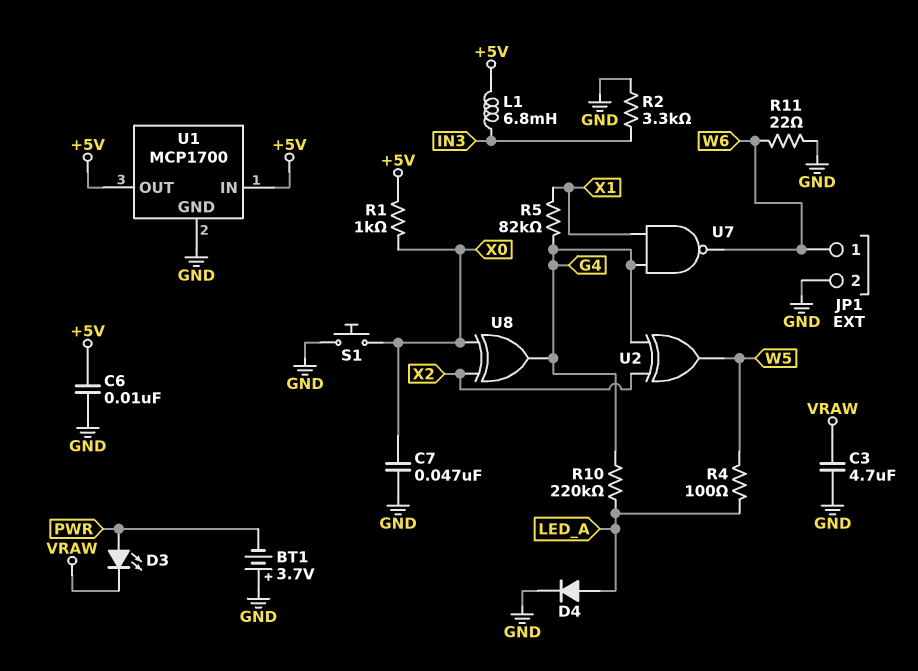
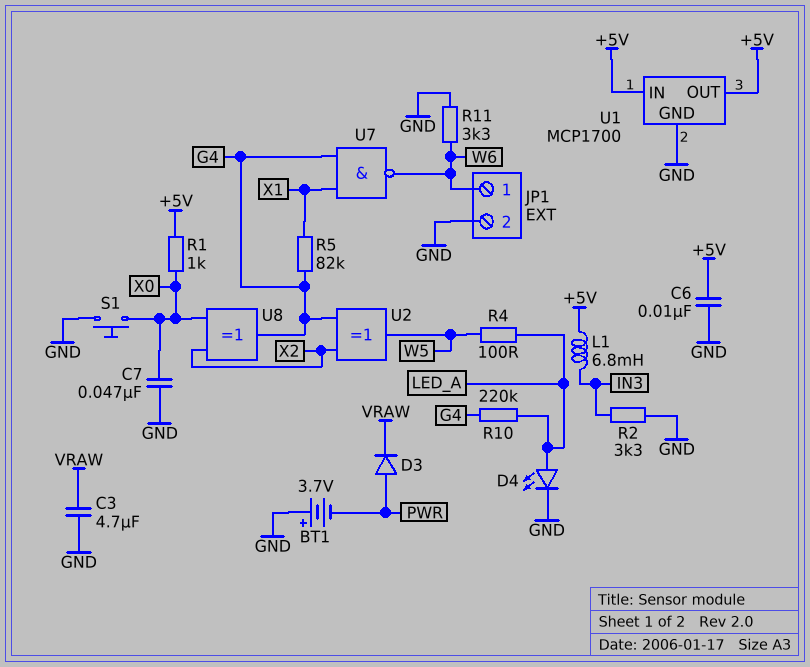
D3: LED (A PWR, K VRAW) -> diode (A PWR, K VRAW)
D4: diode (A LED_A, K GND) -> LED (A LED_A, K GND)
R11: 22 (GND, W6) -> 3.3k (GND, W6)

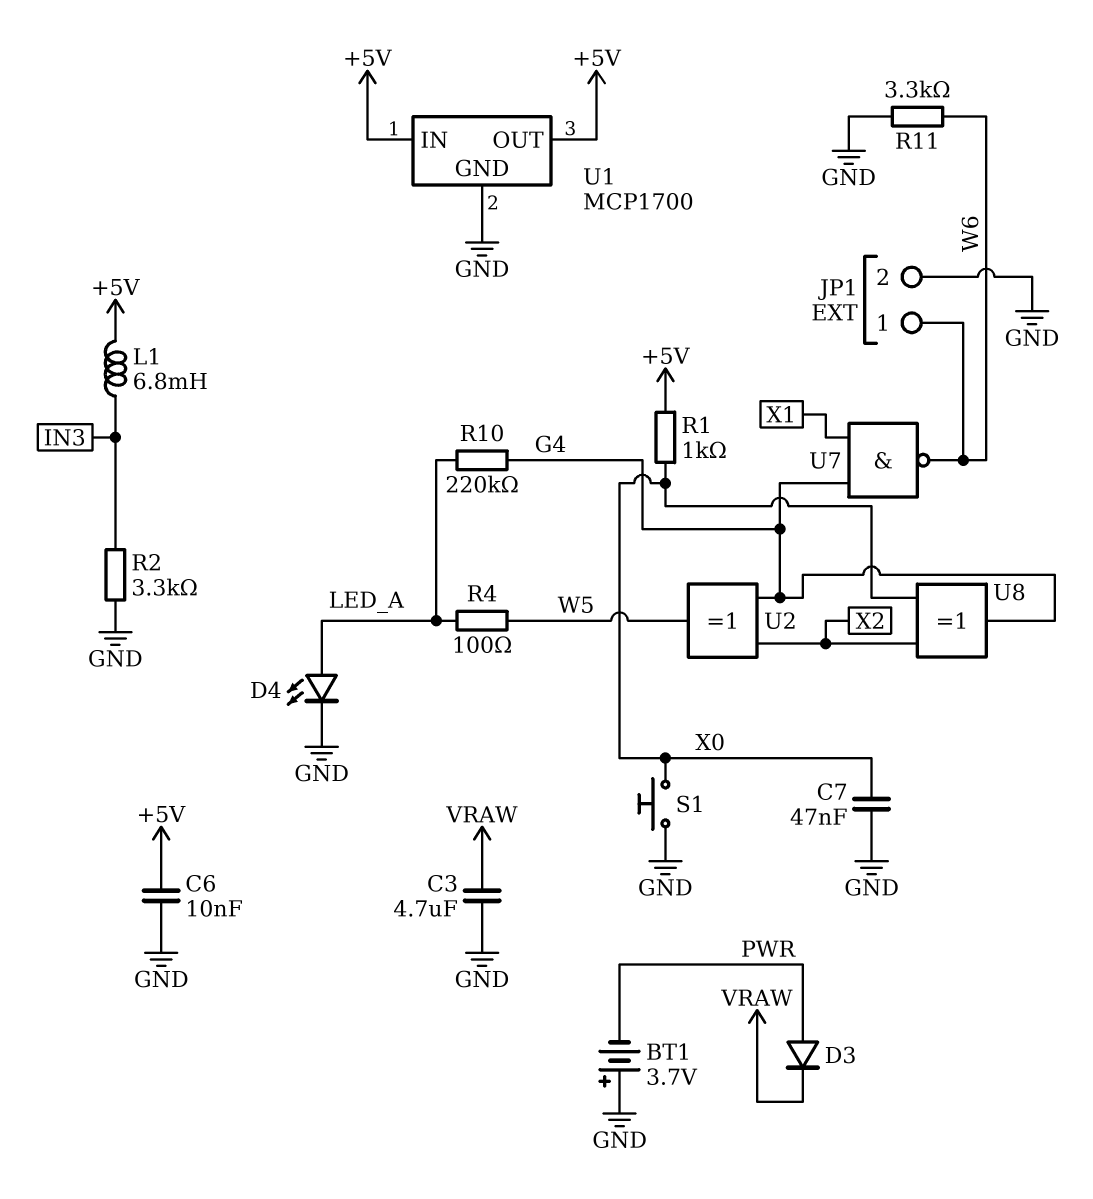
R5: 82k (G4, X1) -> none

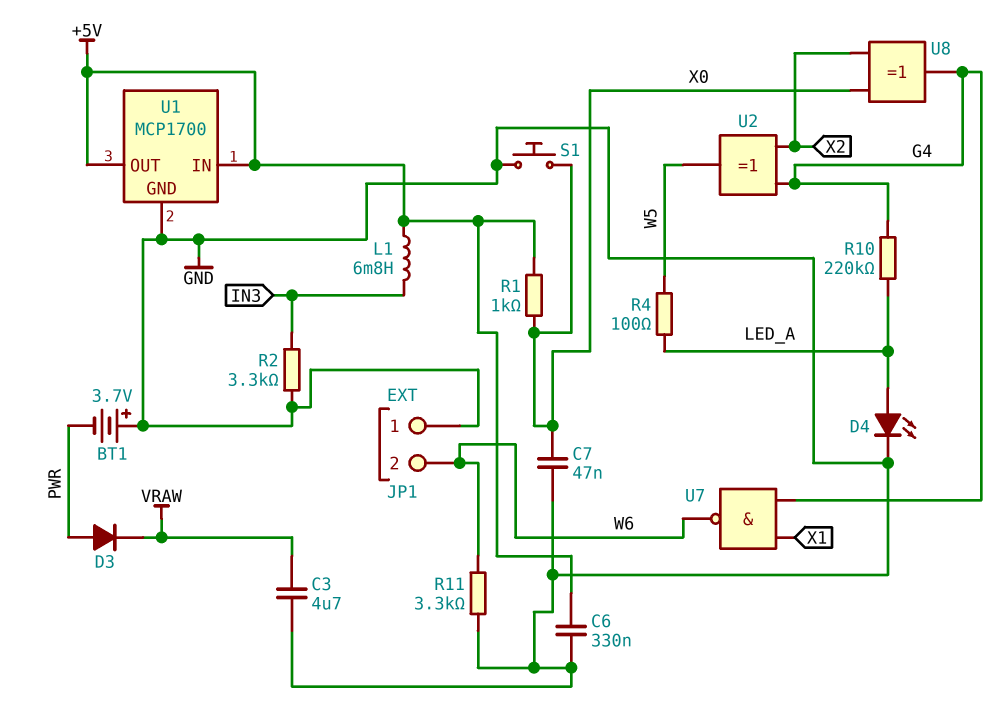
C6: 10nF (+5V, GND) -> 330nF (+5V, GND)
JP1 pin 1: W6 -> GND
JP1 pin 2: GND -> W6

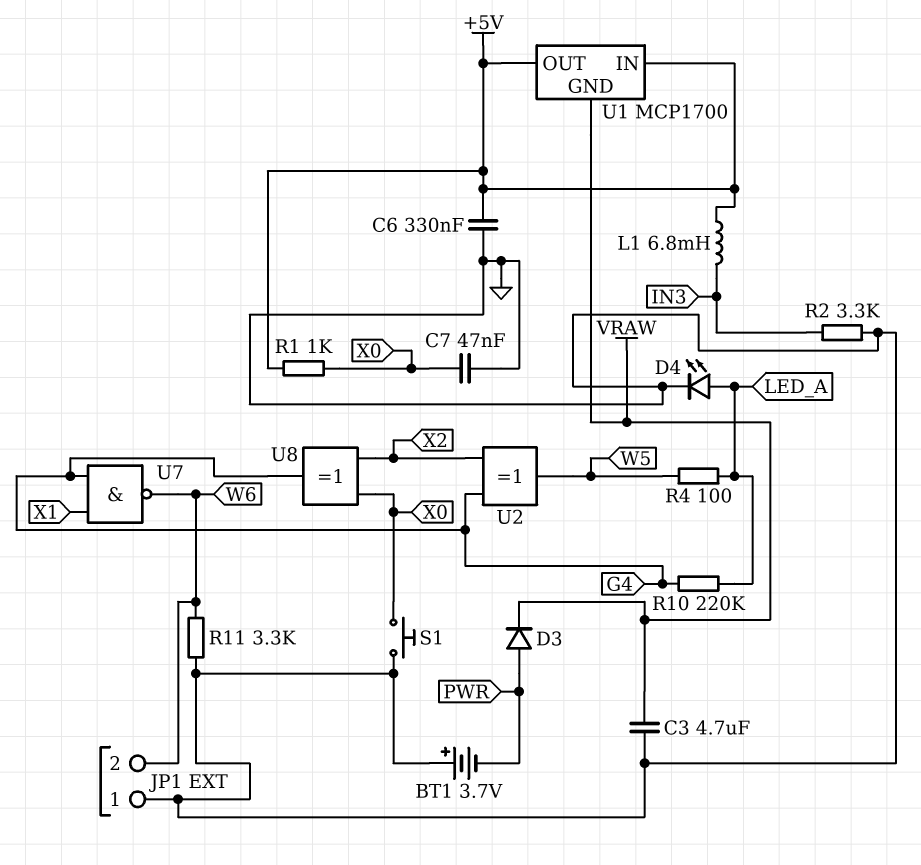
U1 pin GND: GND -> VRAW

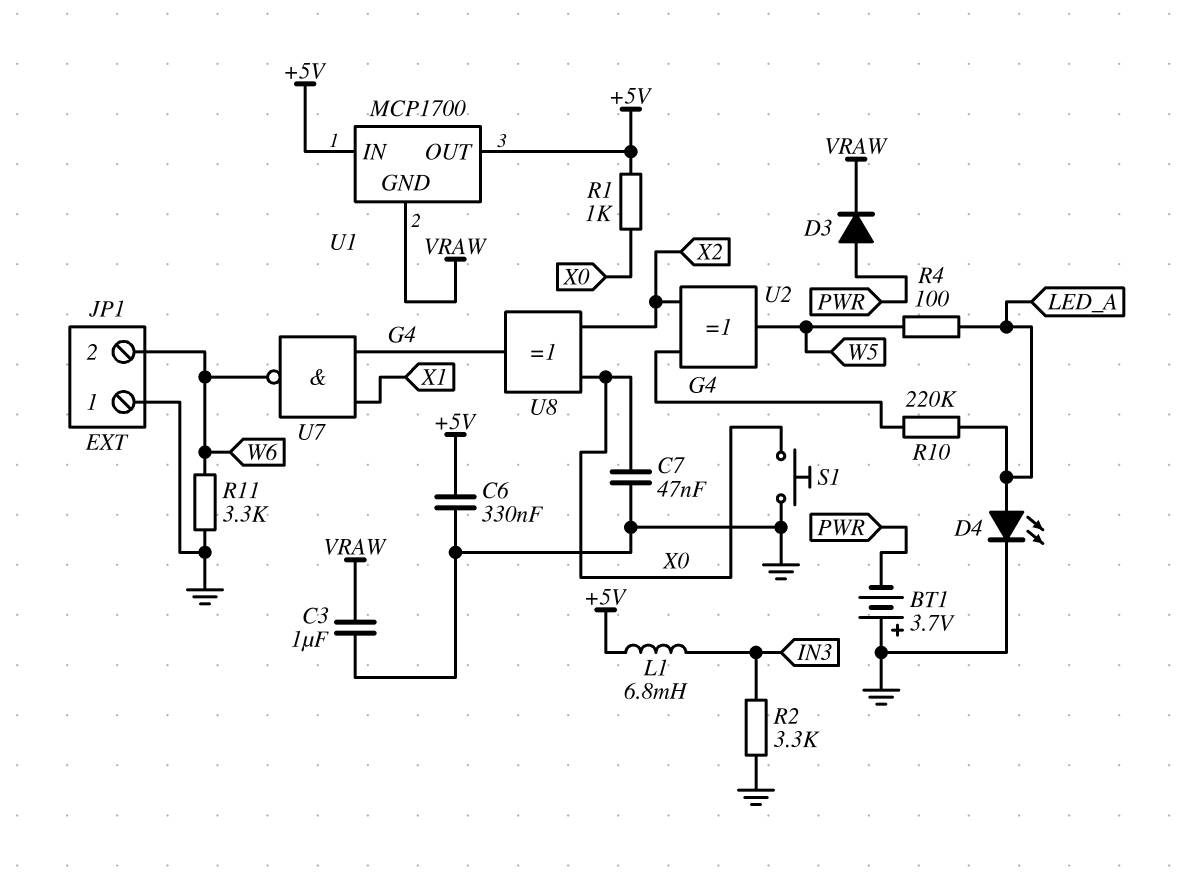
C3: 4.7uF (GND, VRAW) -> 1uF (GND, VRAW)

